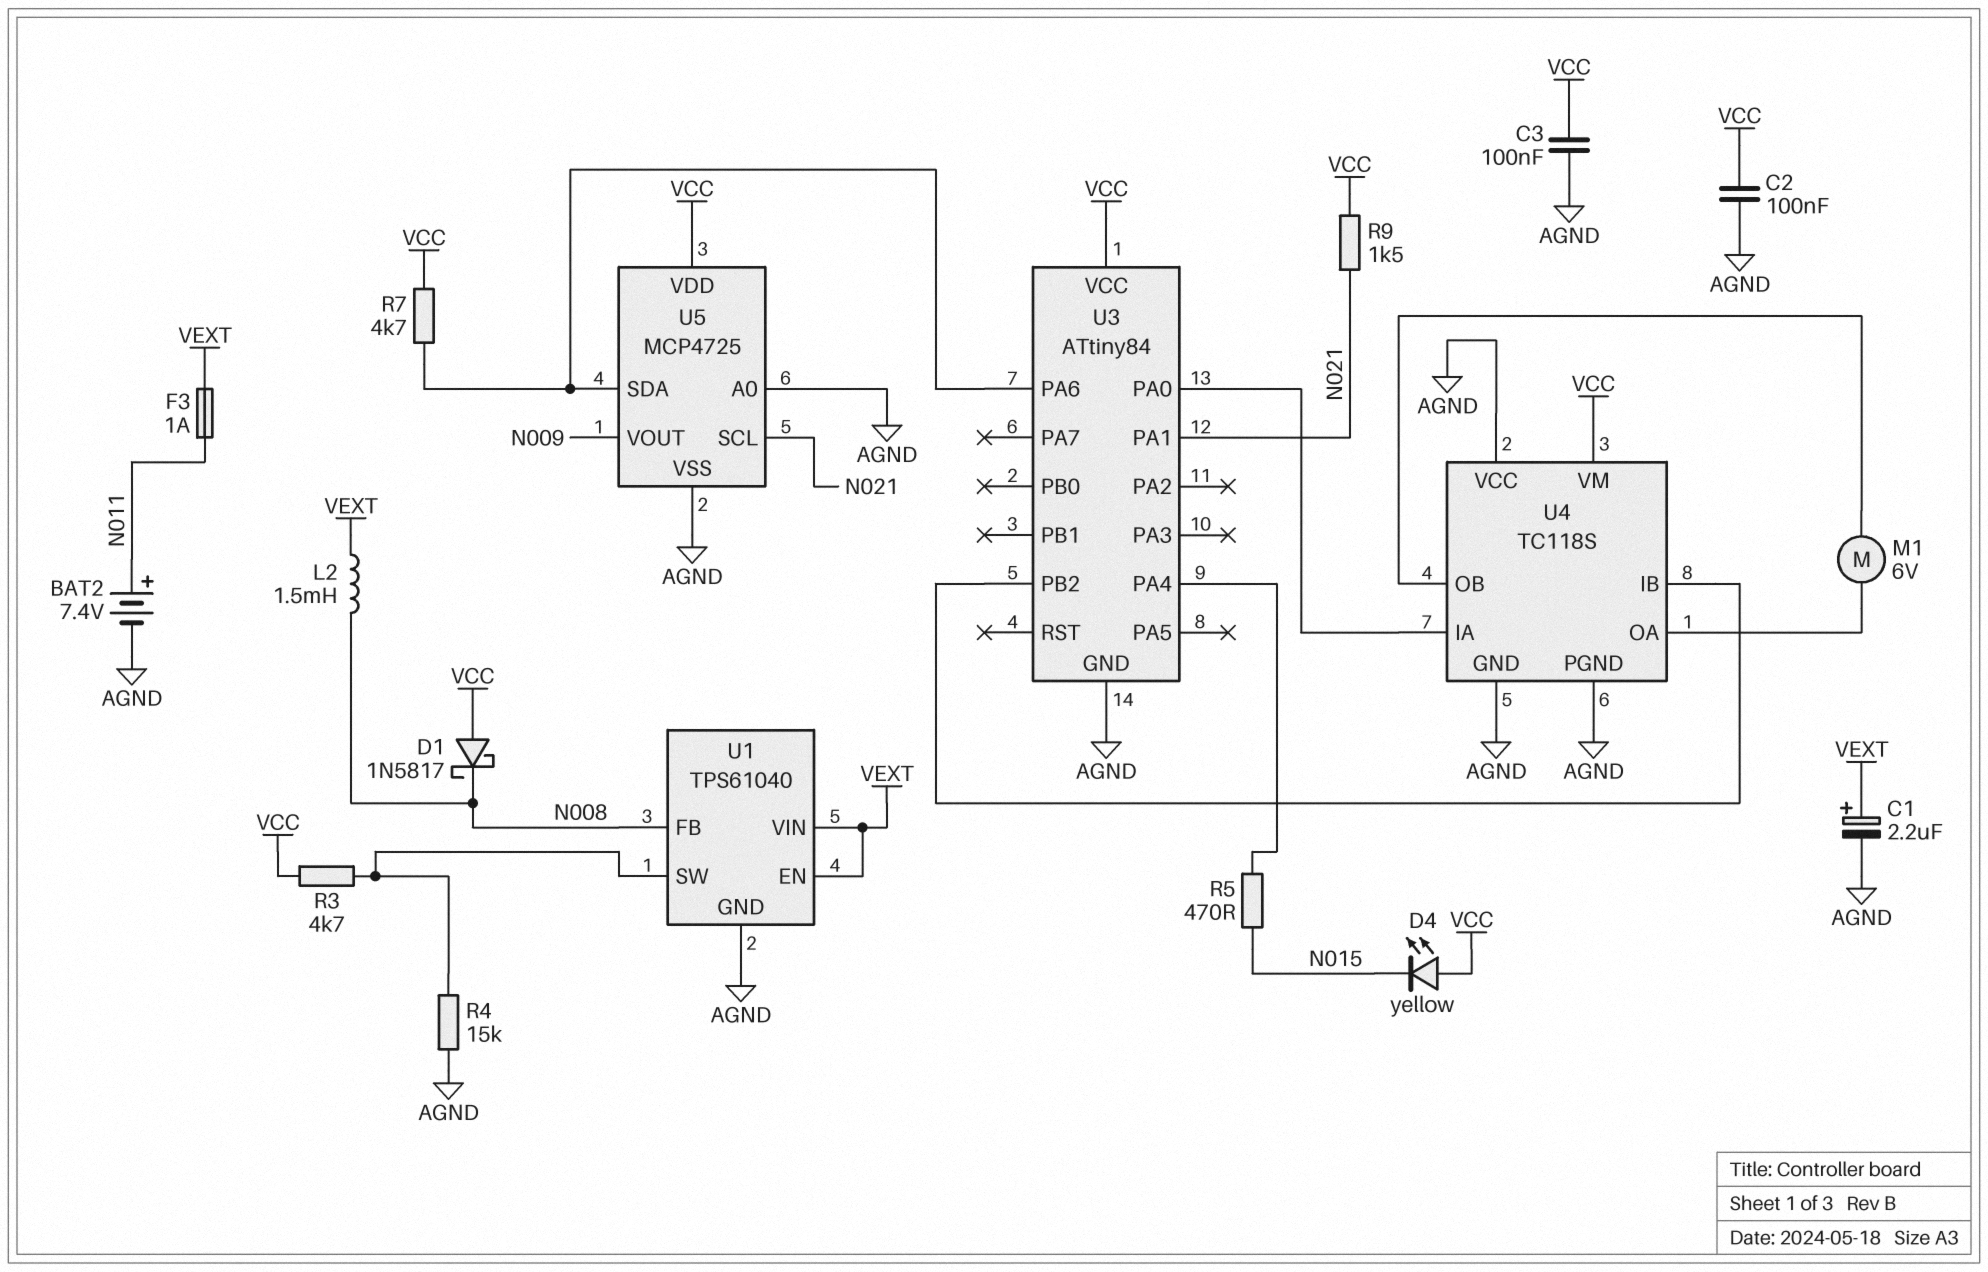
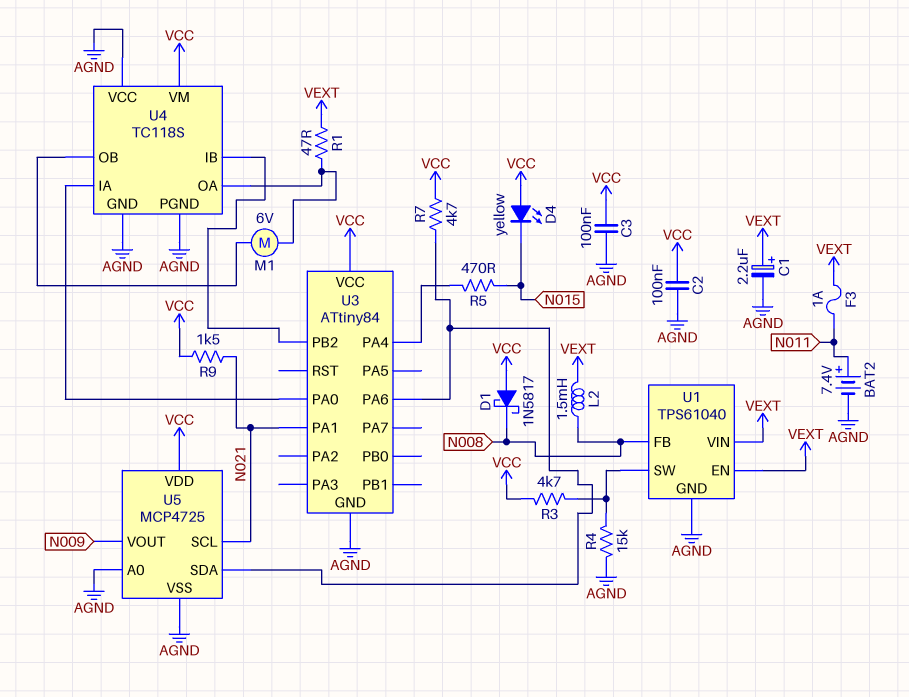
R1: none -> 47 (U4/OA, VEXT)

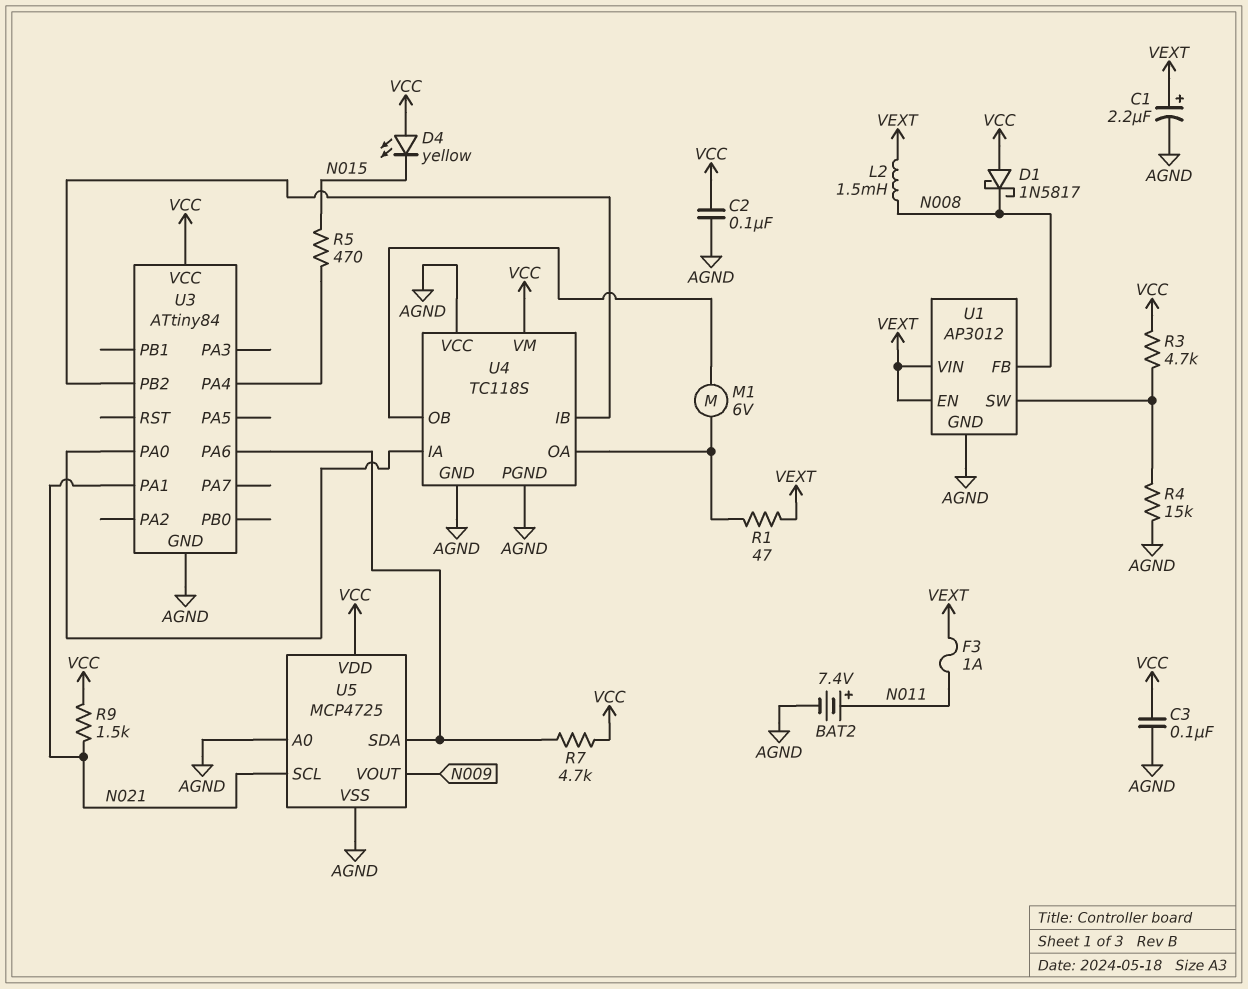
U1: TPS61040 -> AP3012

